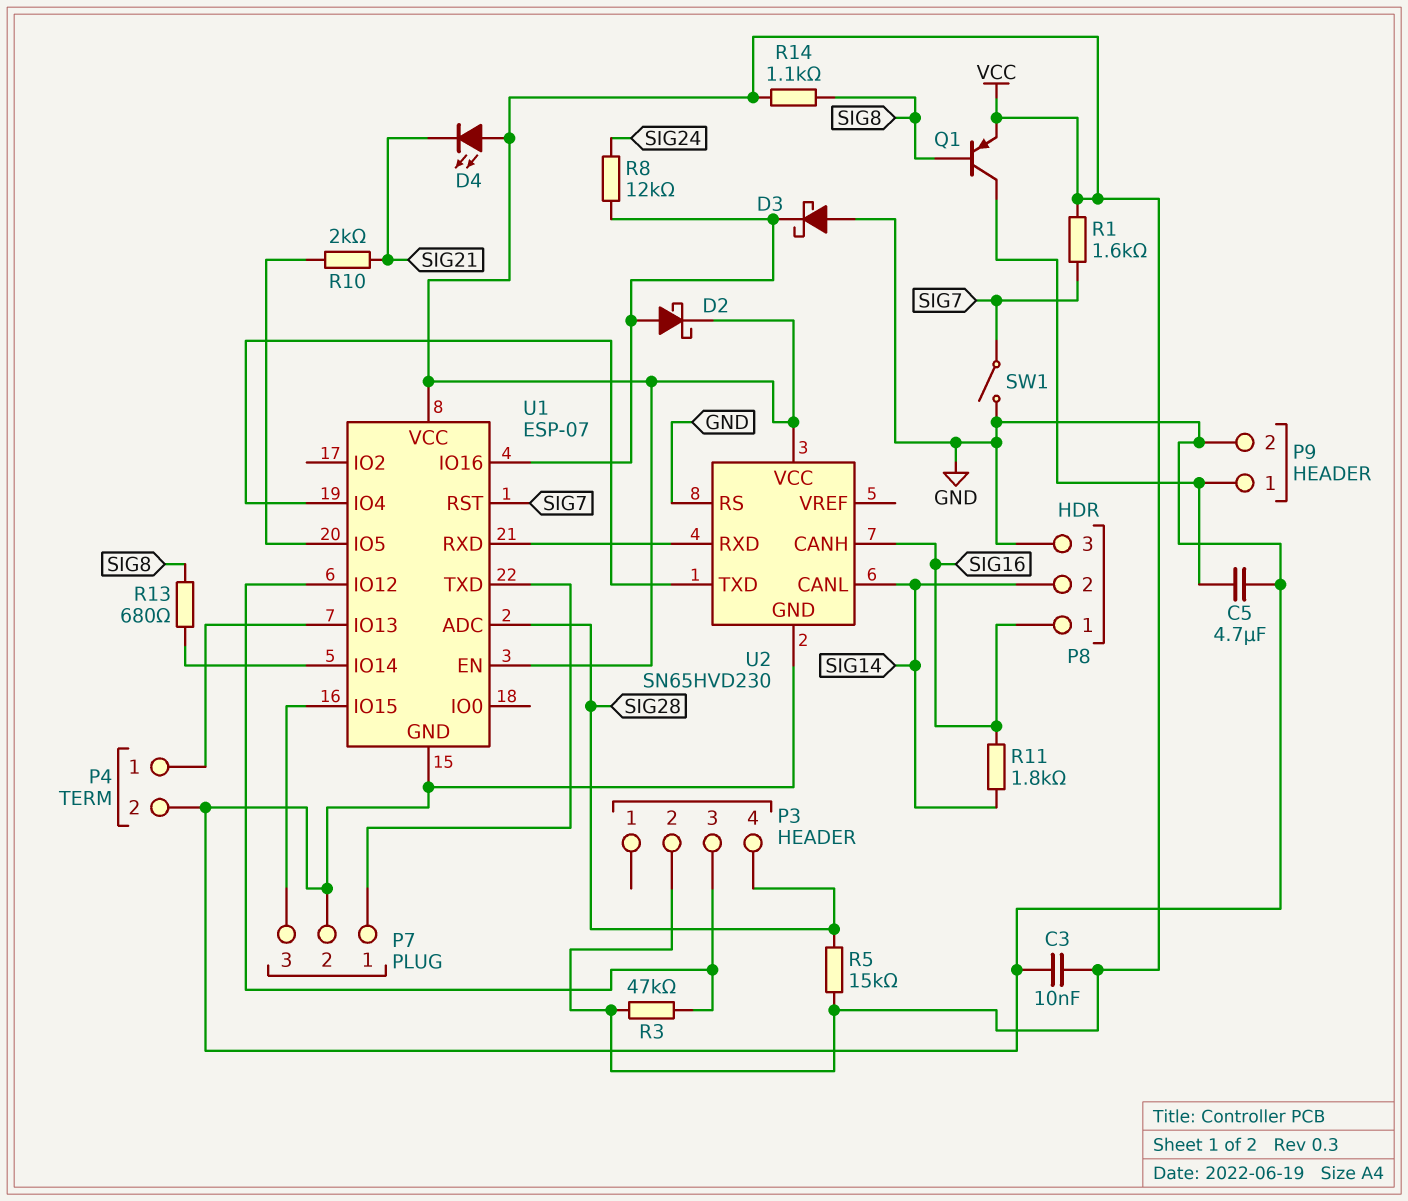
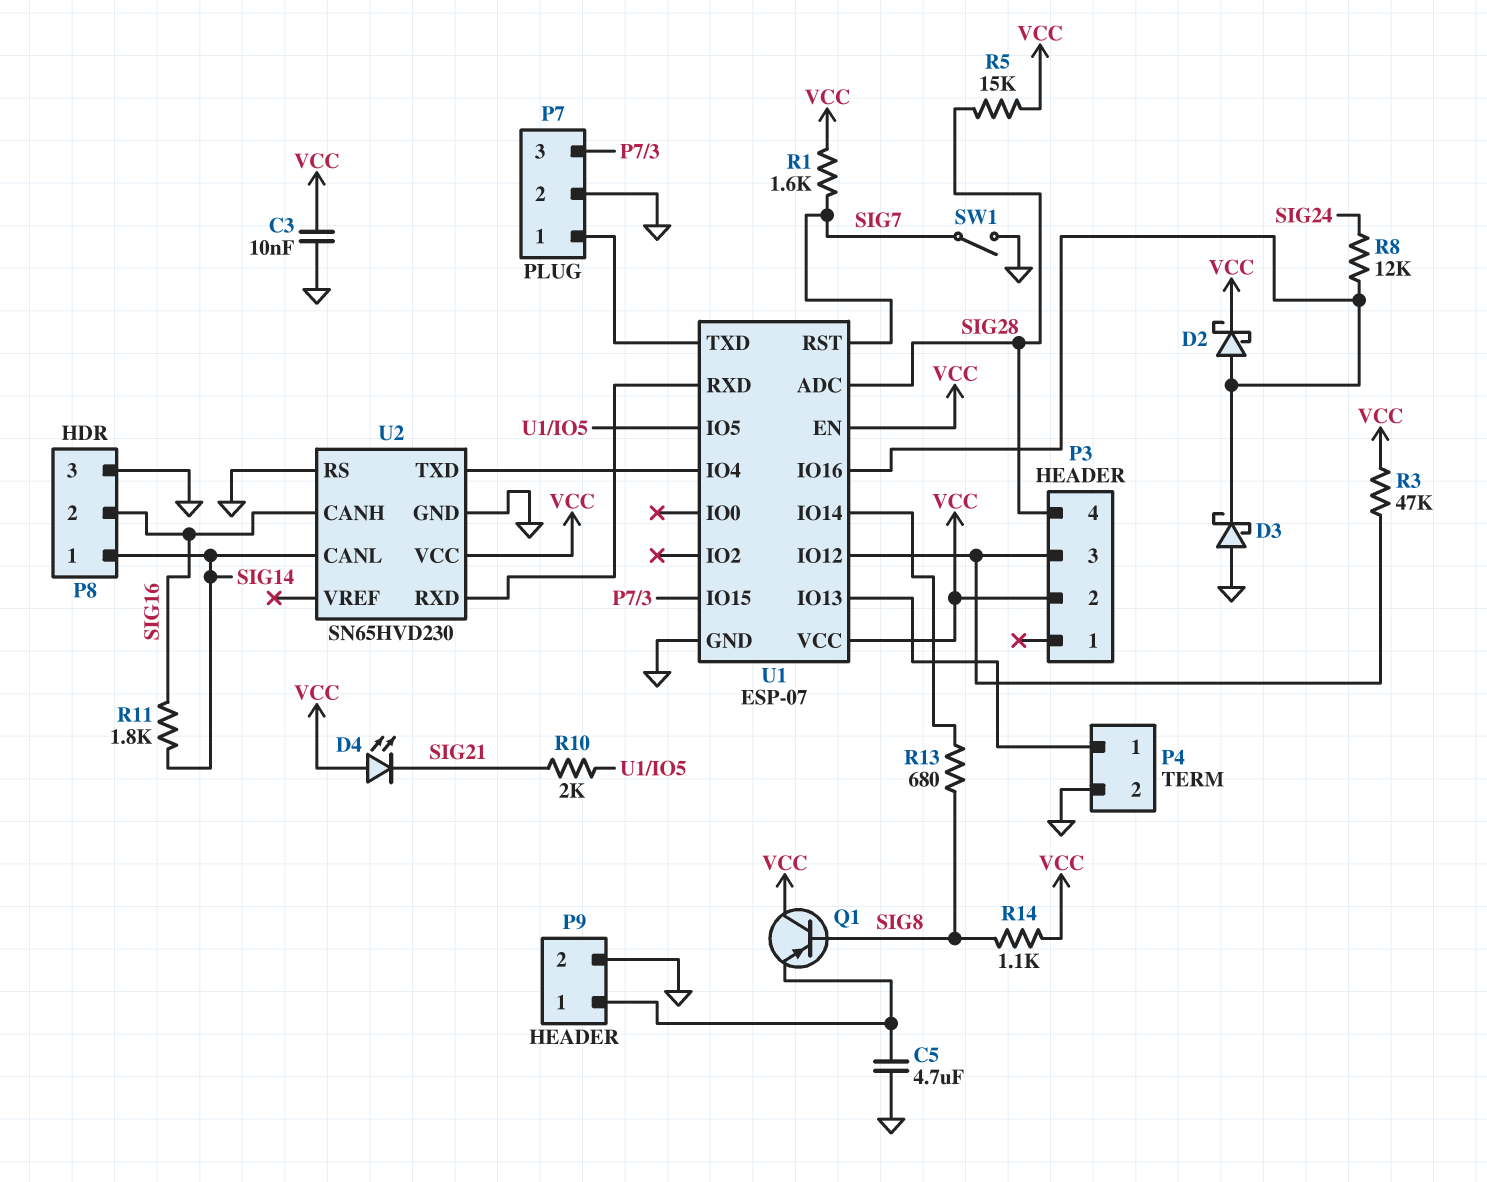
P8 pin 1: SIG16 -> SIG14
P8 pin 2: SIG14 -> SIG16
Q1: PNP (B SIG8, C P9/1, E VCC) -> PNP (B SIG8, C VCC, E P9/1)

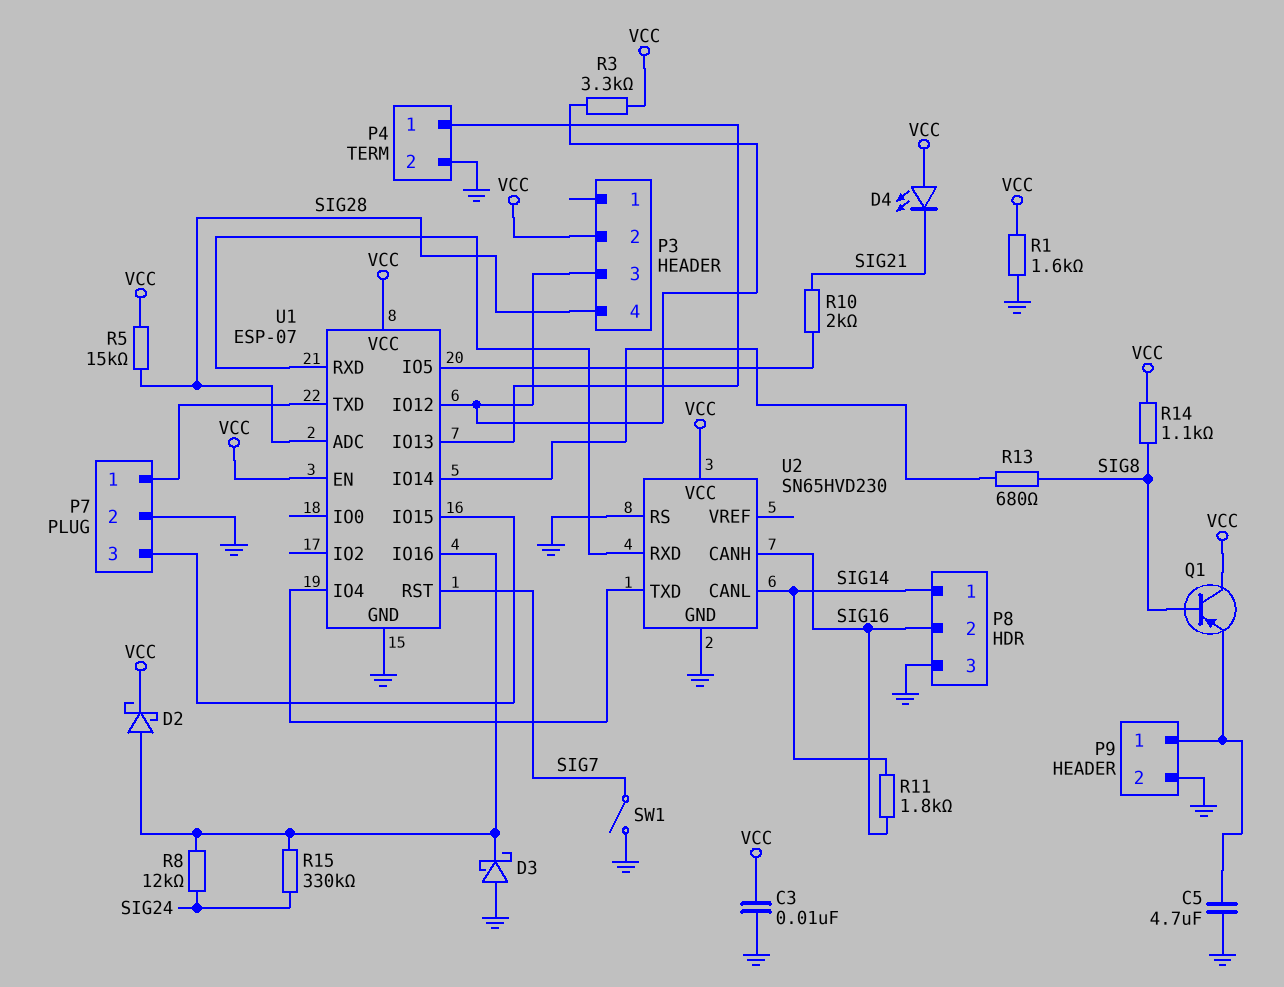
R1: 1.6k (SIG7, VCC) -> 1.6k (GND, VCC)
R3: 47k (P3/3, VCC) -> 3.3k (P3/3, VCC)
R15: none -> 330k (SIG24, U1/IO16)

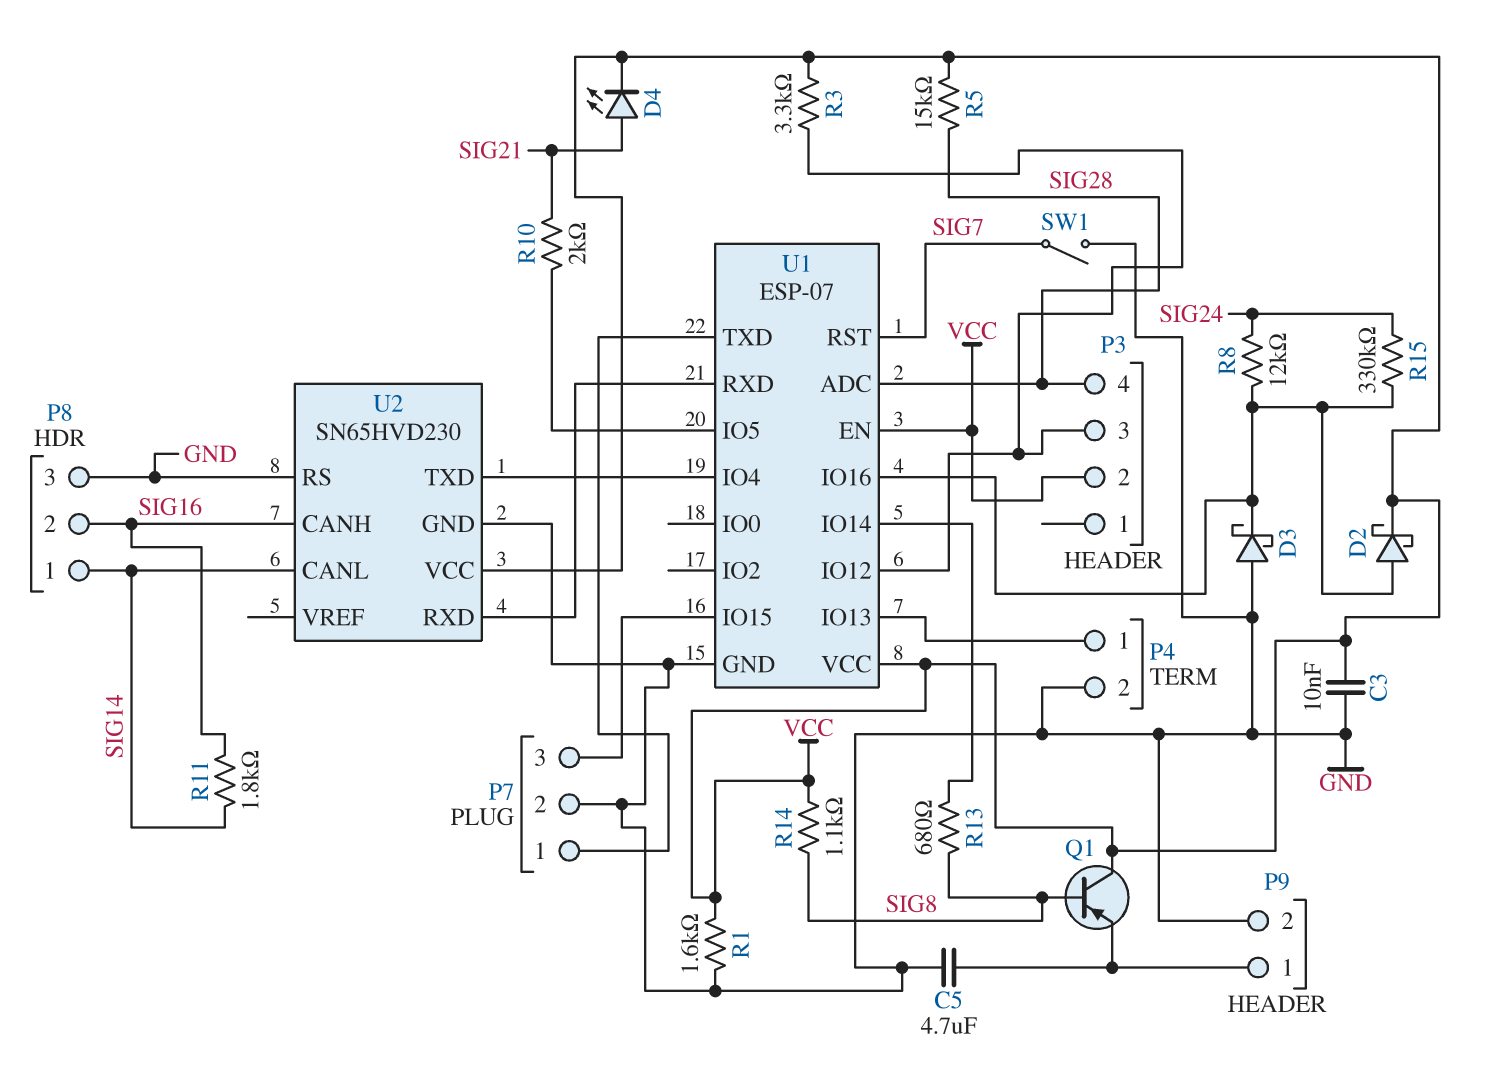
D4: LED (A VCC, K SIG21) -> LED (A SIG21, K VCC)

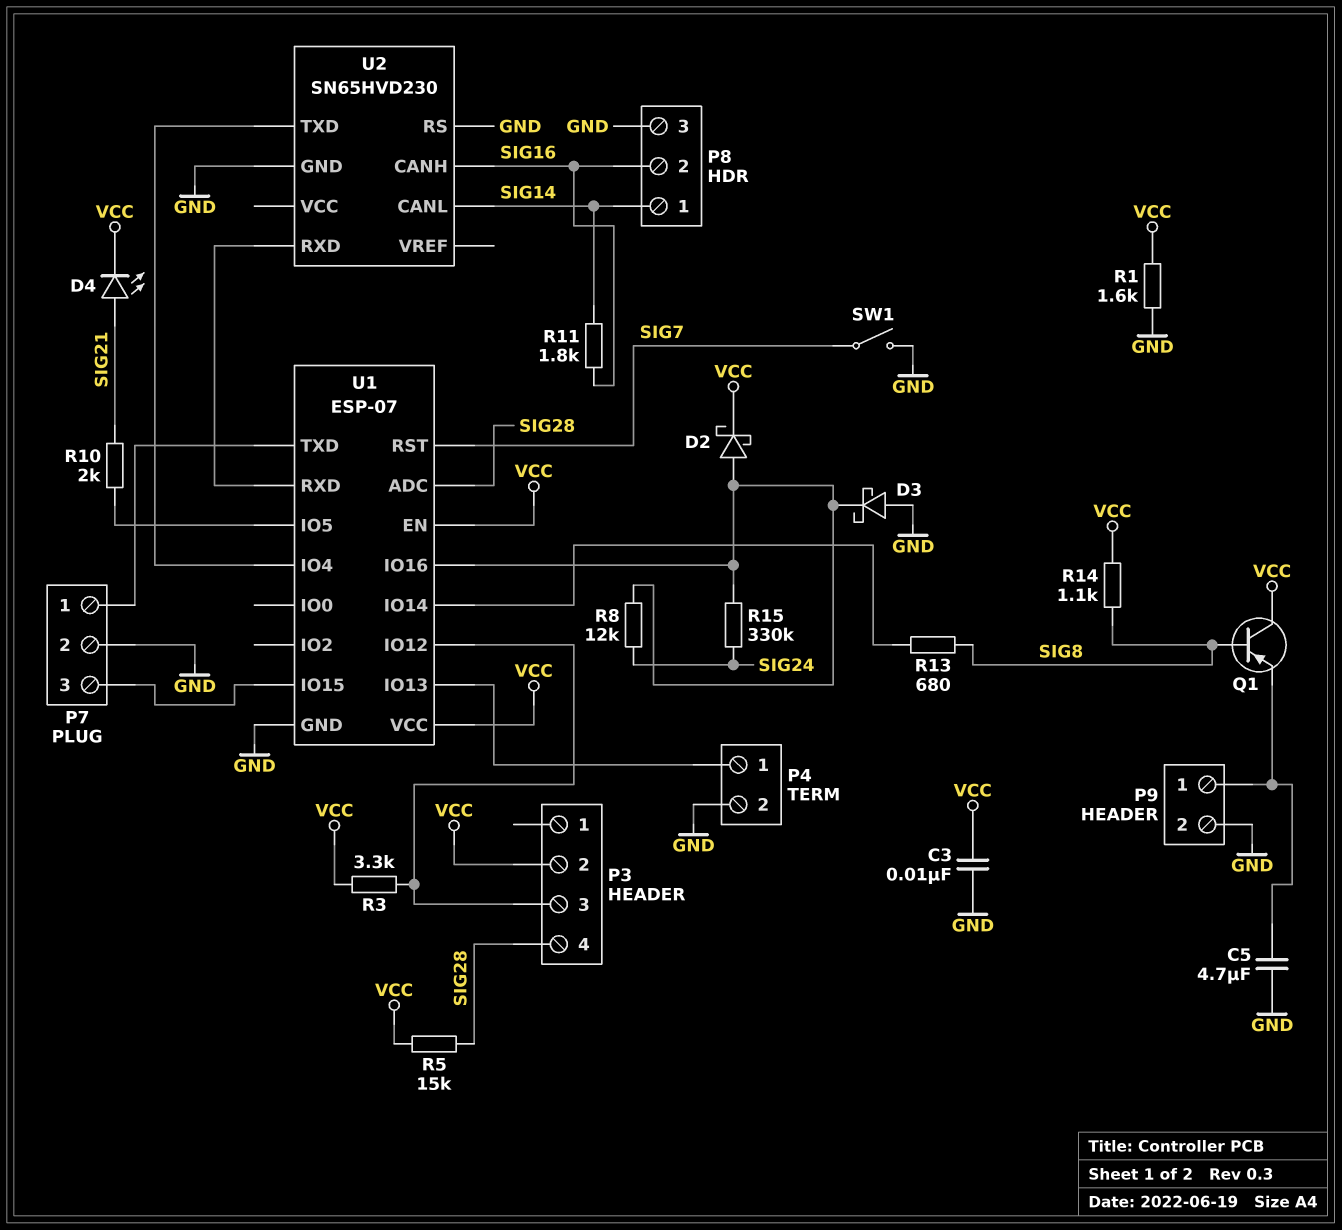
U2 pin VCC: VCC -> none

